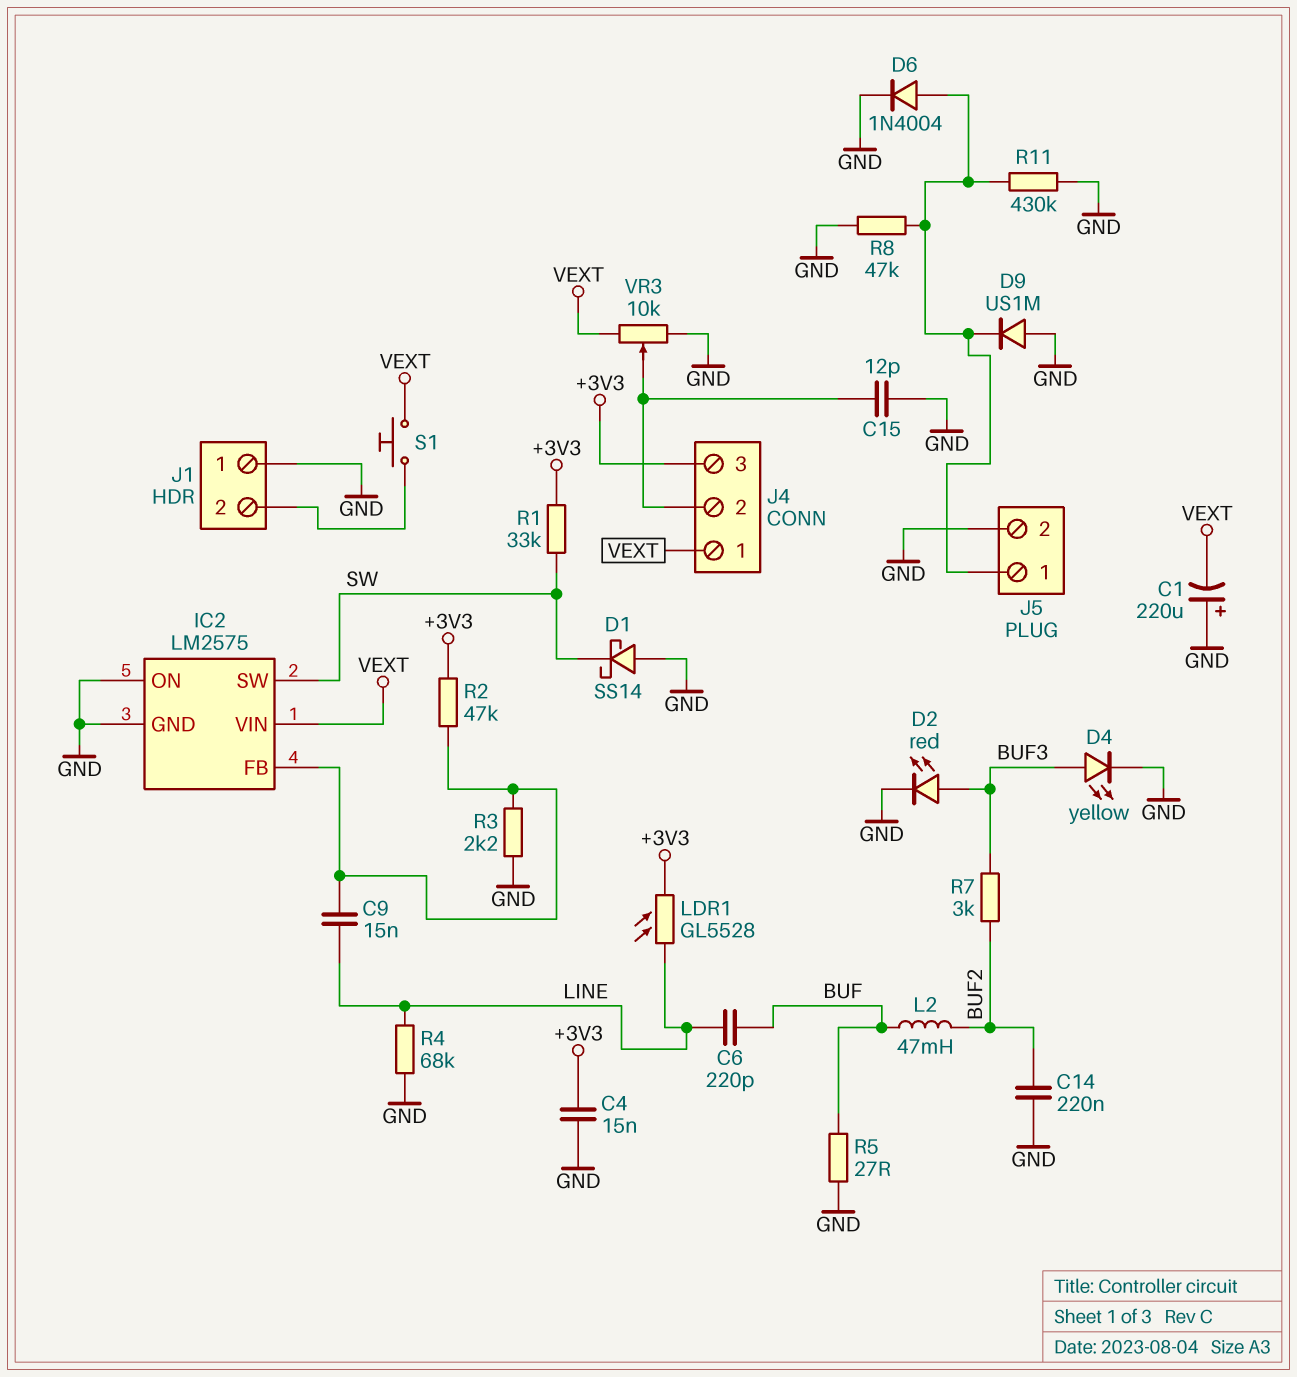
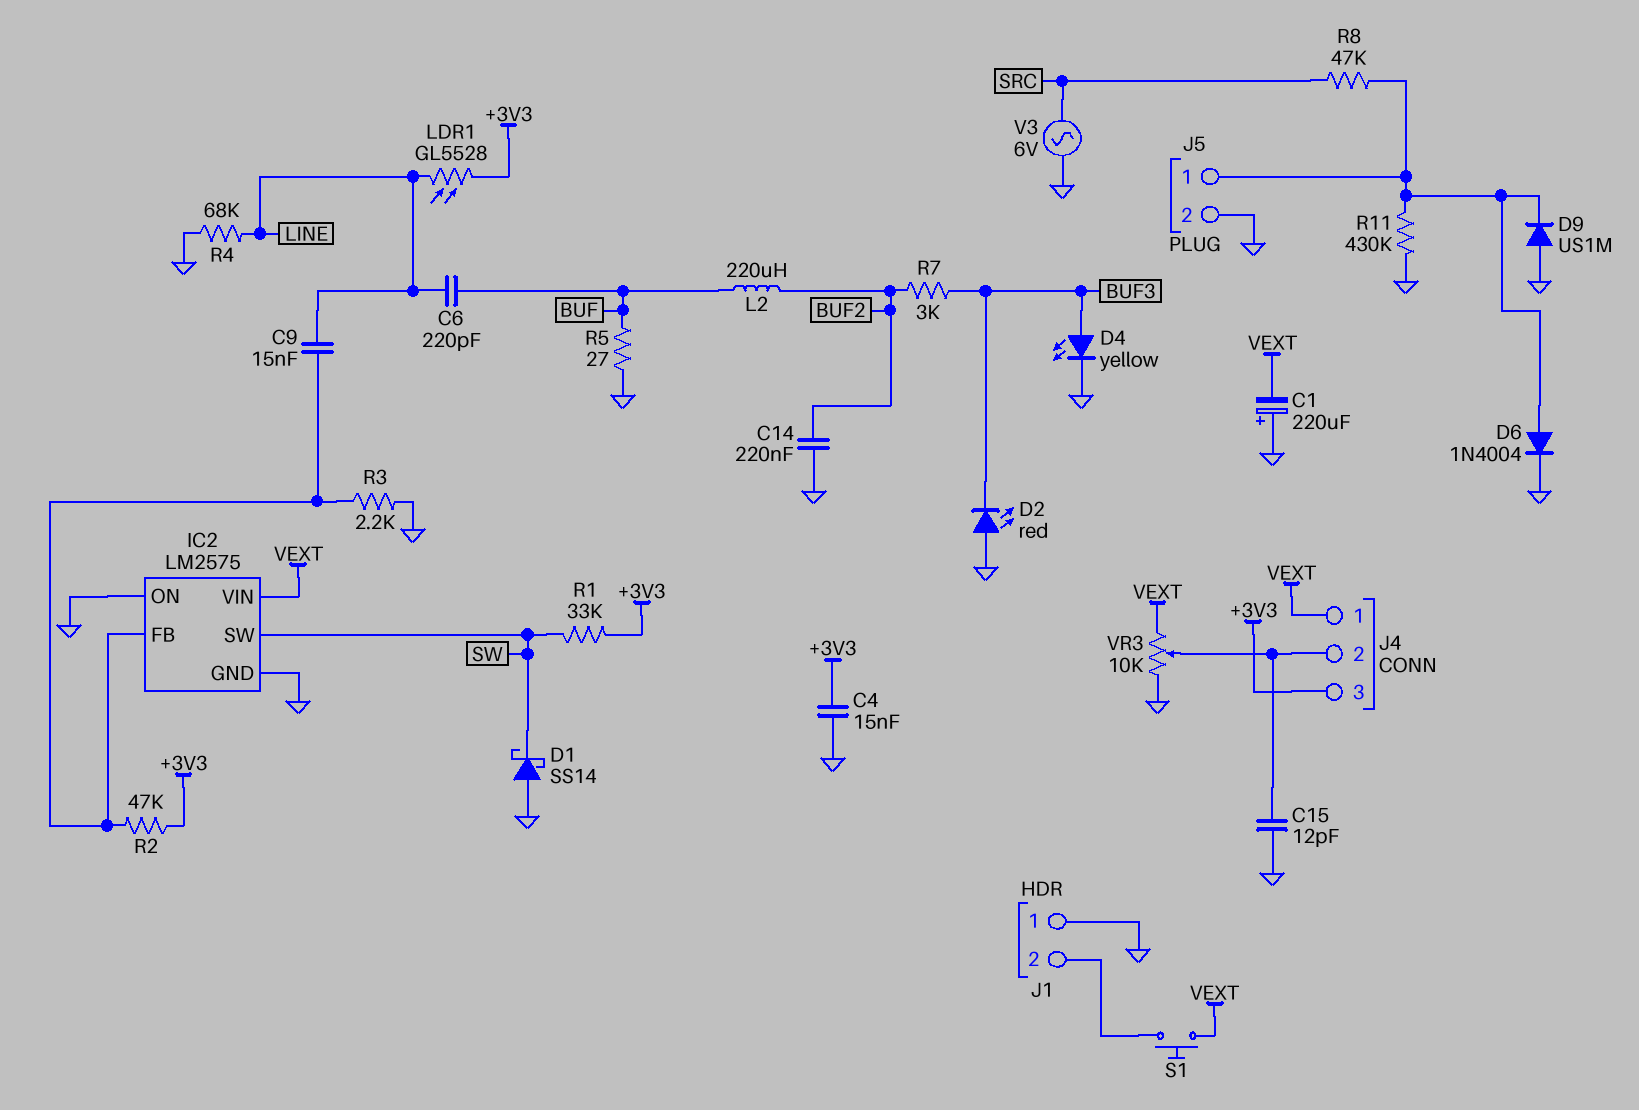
D2: LED red (A BUF3, K GND) -> LED red (A GND, K BUF3)
L2: 47mH (BUF, BUF2) -> 220uH (BUF, BUF2)
R8: 47k (GND, J5/1) -> 47k (J5/1, SRC)
V3: none -> AC 6V (GND, SRC)

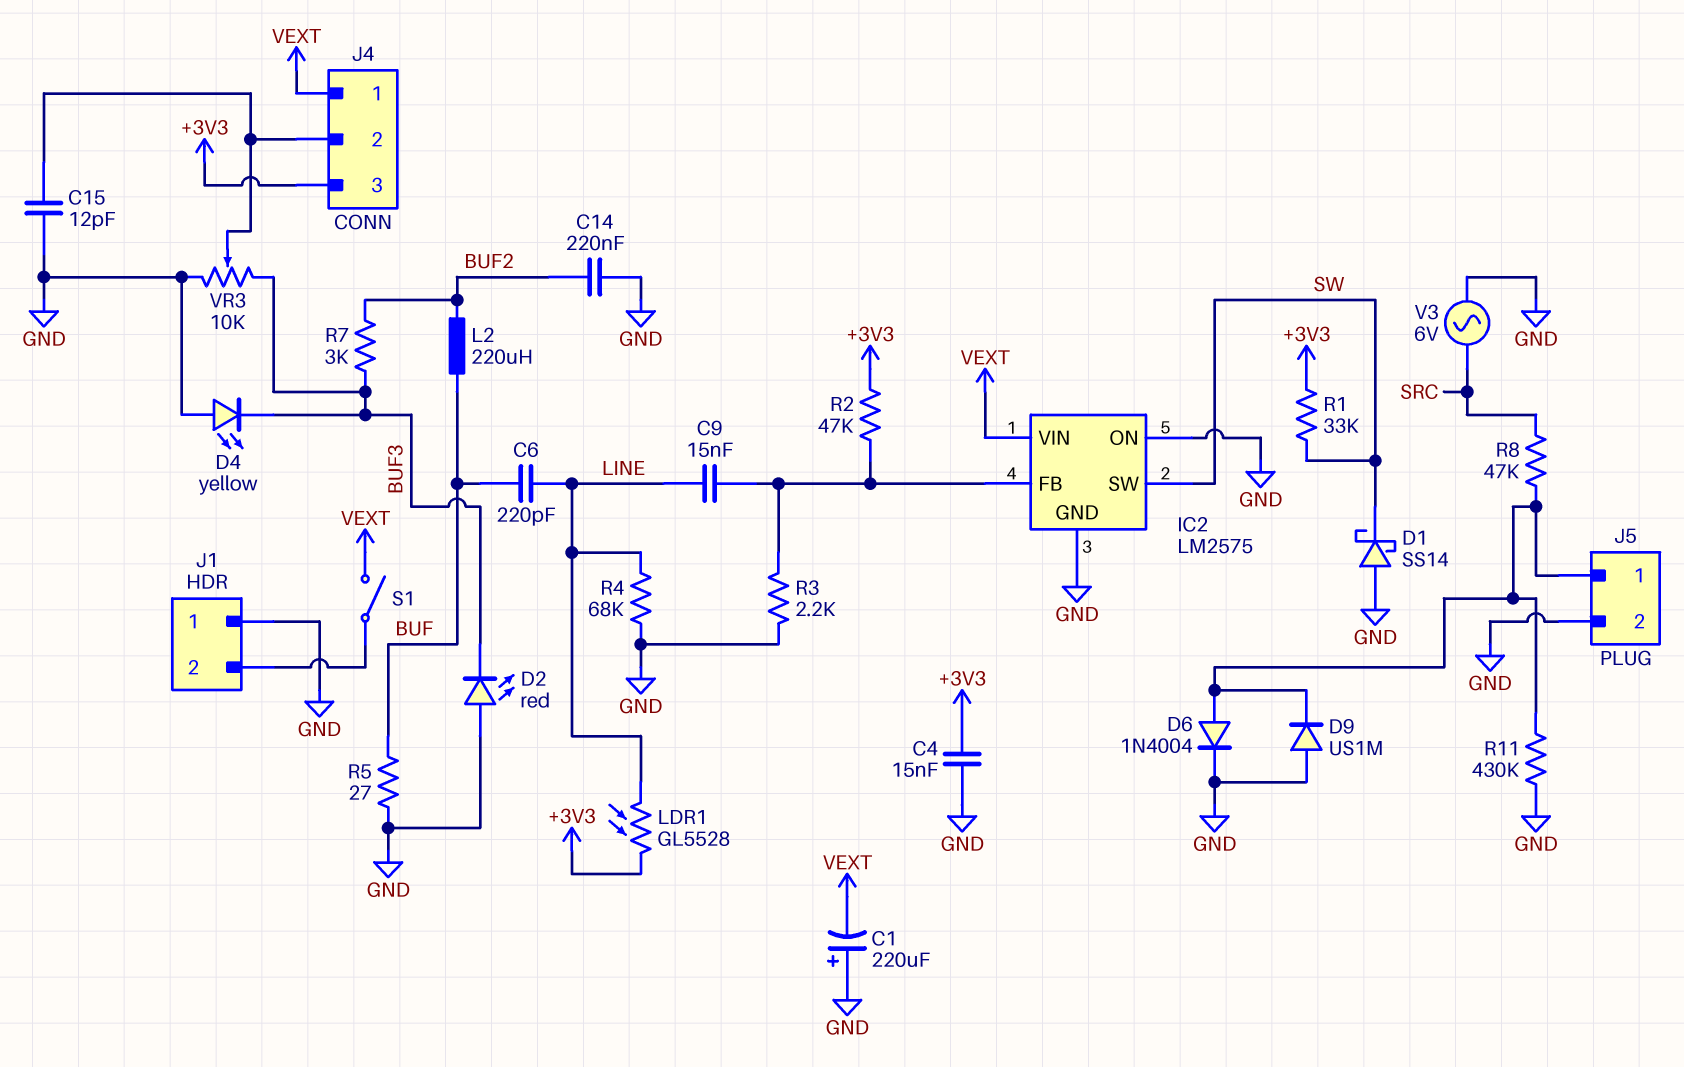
D4: LED yellow (A BUF3, K GND) -> LED yellow (A GND, K BUF3)
S1: button (J1/2, VEXT) -> switch (J1/2, VEXT)
VR3: 10k (GND, VEXT, wiper J4/2) -> 10k (BUF3, GND, wiper J4/2)

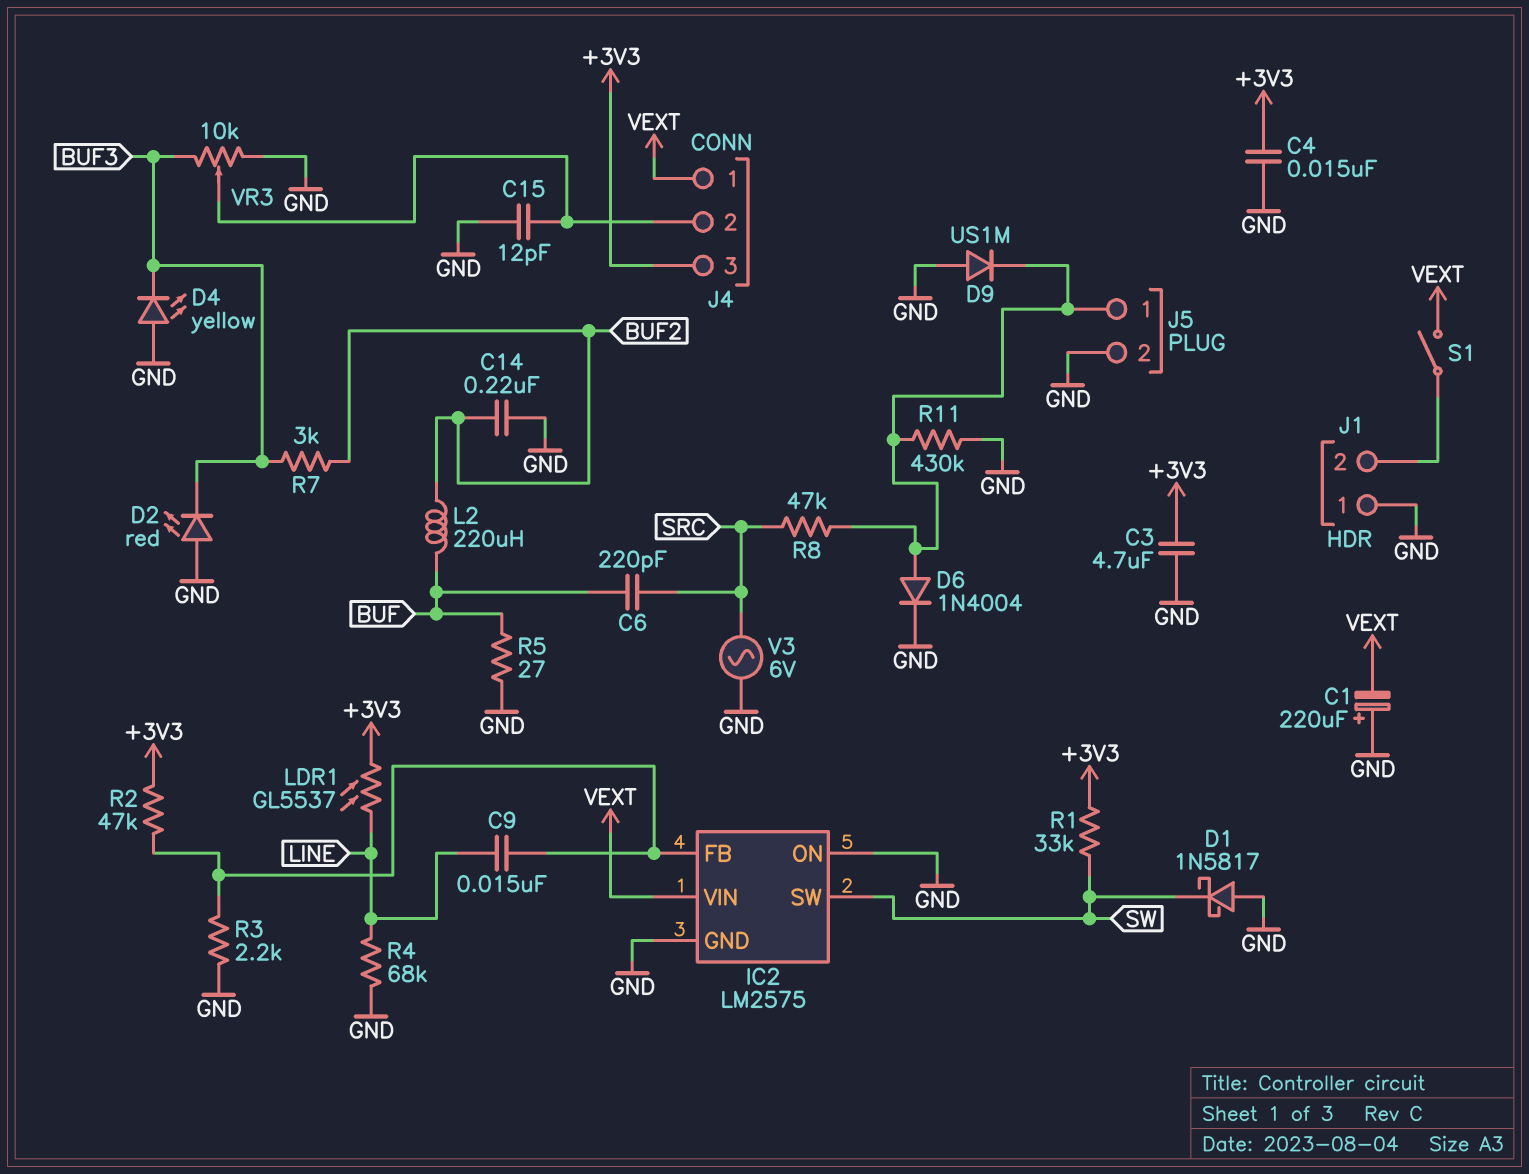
C3: none -> 4.7uF (+3V3, GND)
C6: 220pF (BUF, LINE) -> 220pF (BUF, SRC)
D1: schottky SS14 (A GND, K SW) -> schottky 1N5817 (A GND, K SW)
LDR1: GL5528 (+3V3, LINE) -> GL5537 (+3V3, LINE)

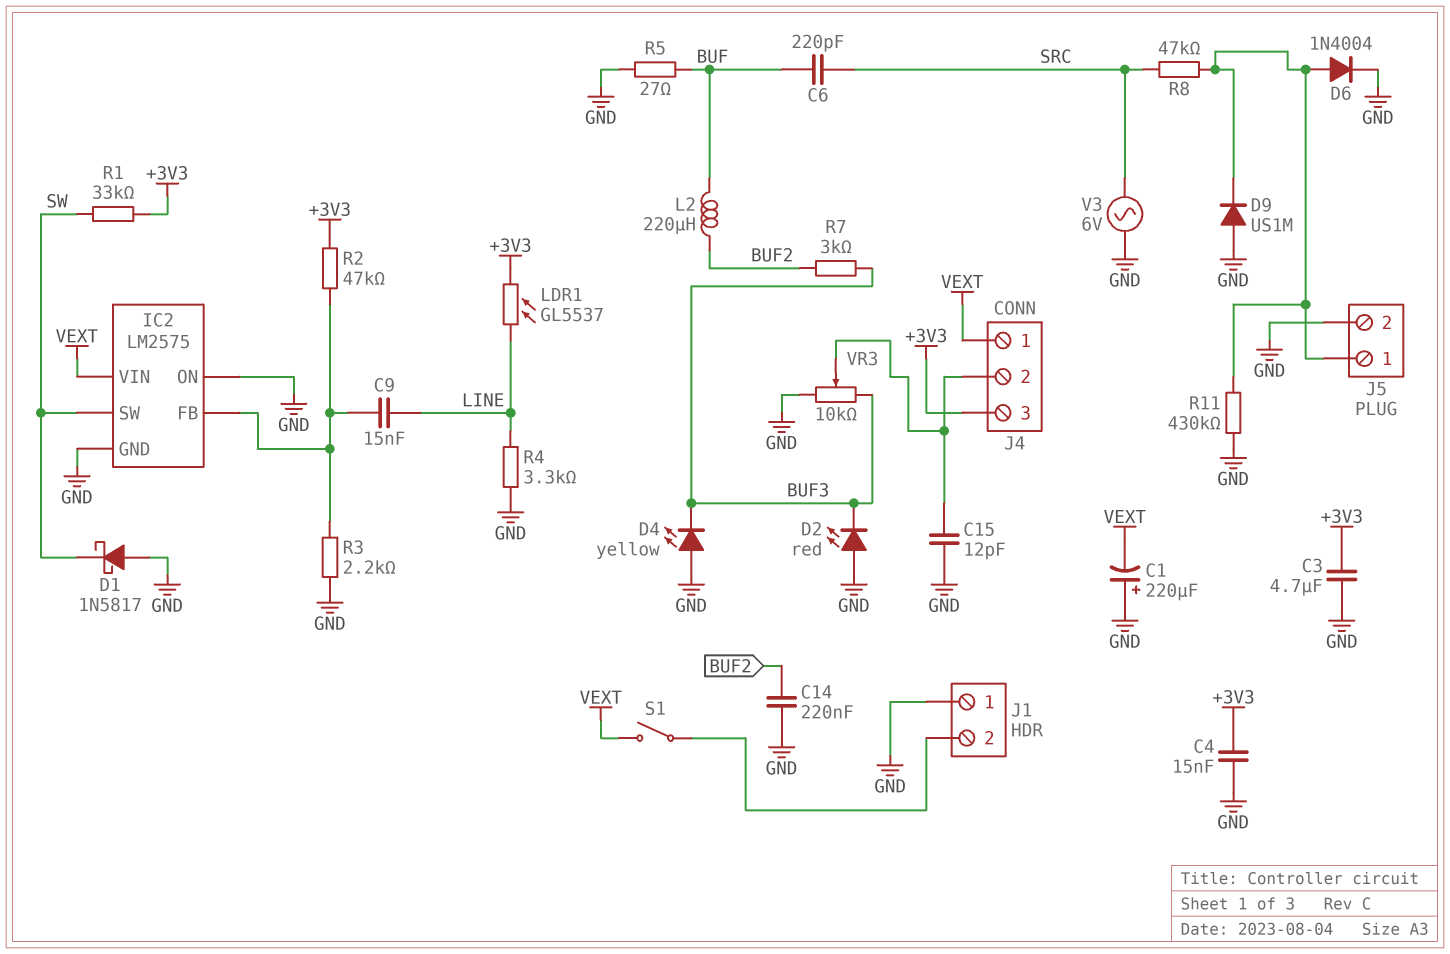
R4: 68k (GND, LINE) -> 3.3k (GND, LINE)

